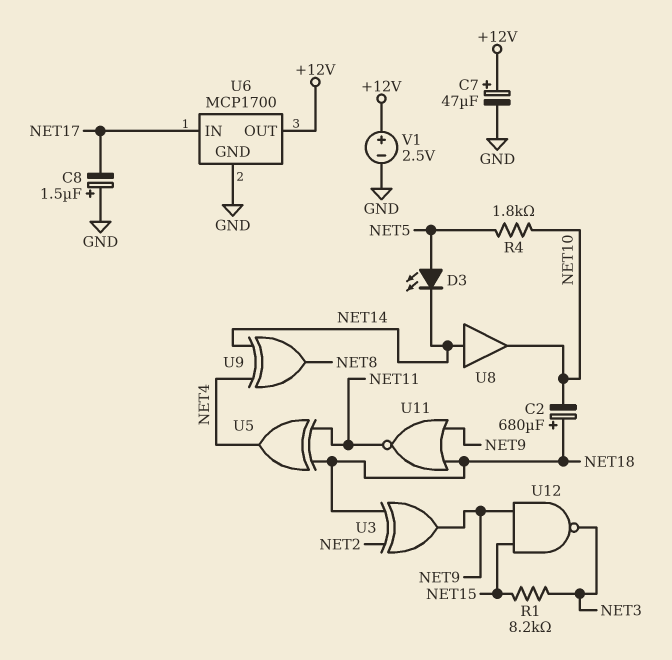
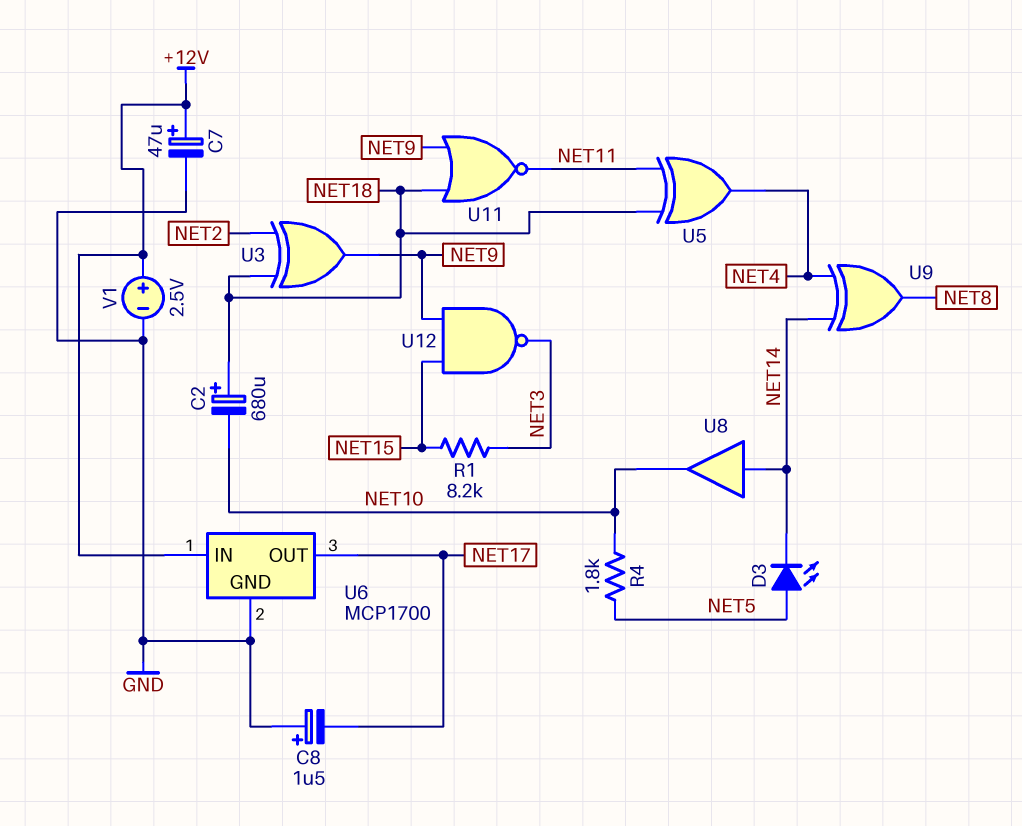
U6 pin IN: NET17 -> +12V
U6 pin OUT: +12V -> NET17

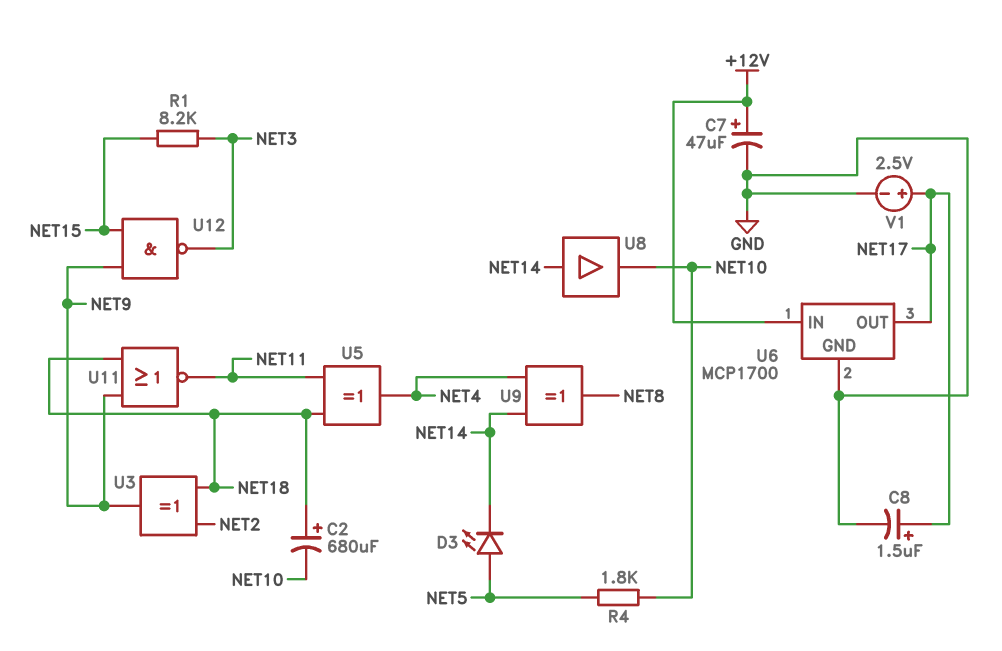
C8: 1.5uF (plus GND, minus NET17) -> 1.5uF (plus NET17, minus GND)
V1: 2.5V (plus +12V, minus GND) -> 2.5V (plus NET17, minus GND)

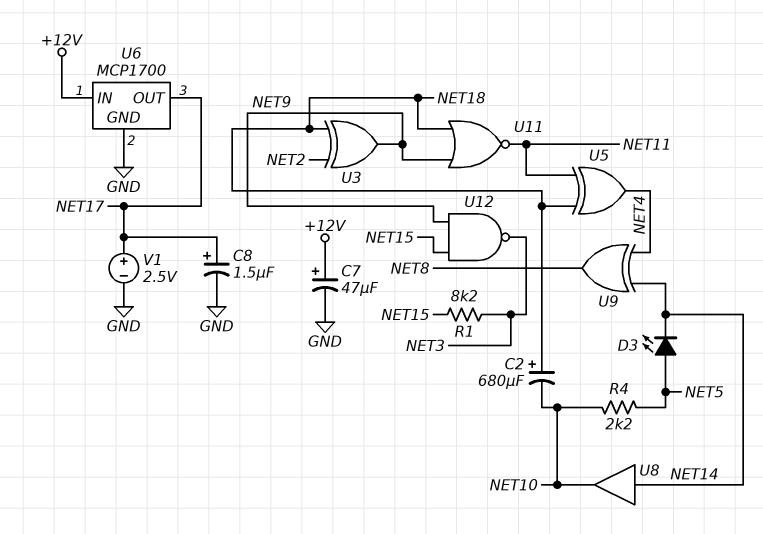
R4: 1.8k (NET5, NET10) -> 2.2k (NET5, NET10)

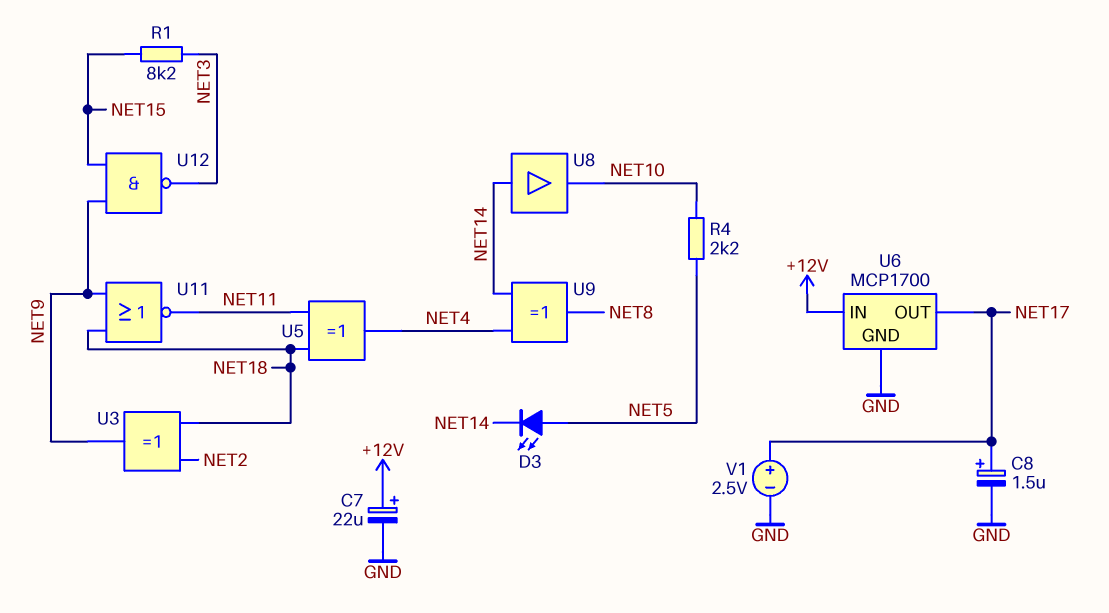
C2: 680uF (plus NET18, minus NET10) -> none
C7: 47uF (plus +12V, minus GND) -> 22uF (plus +12V, minus GND)

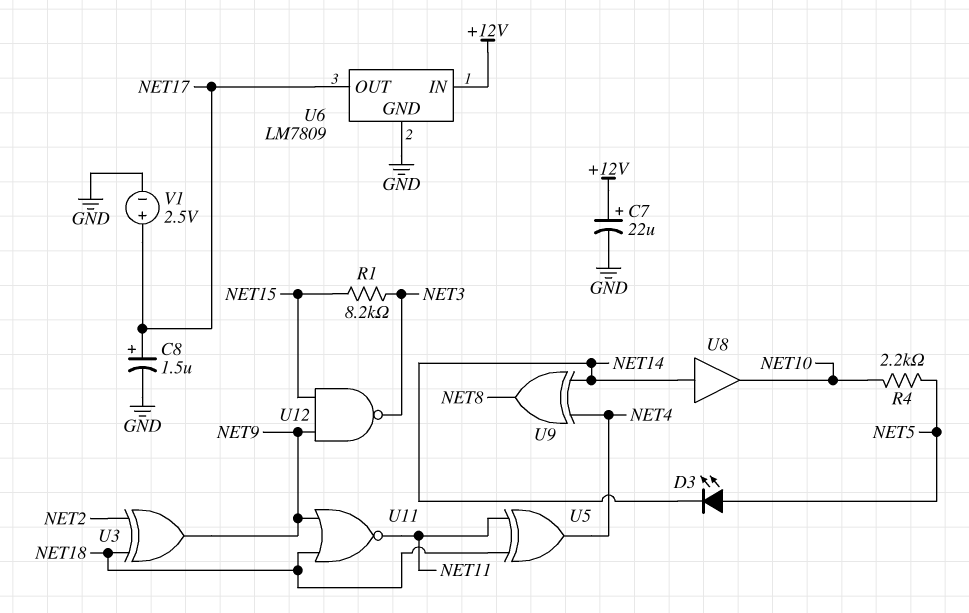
U6: MCP1700 -> LM7809

